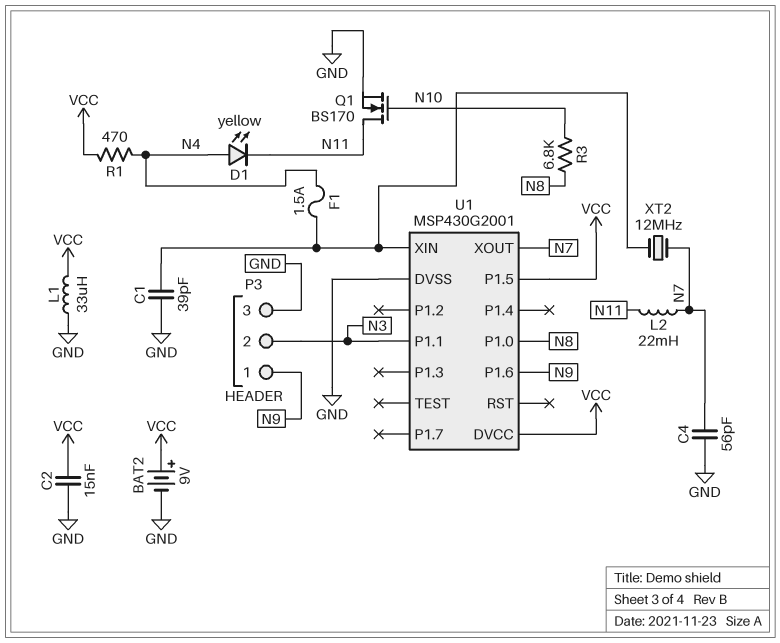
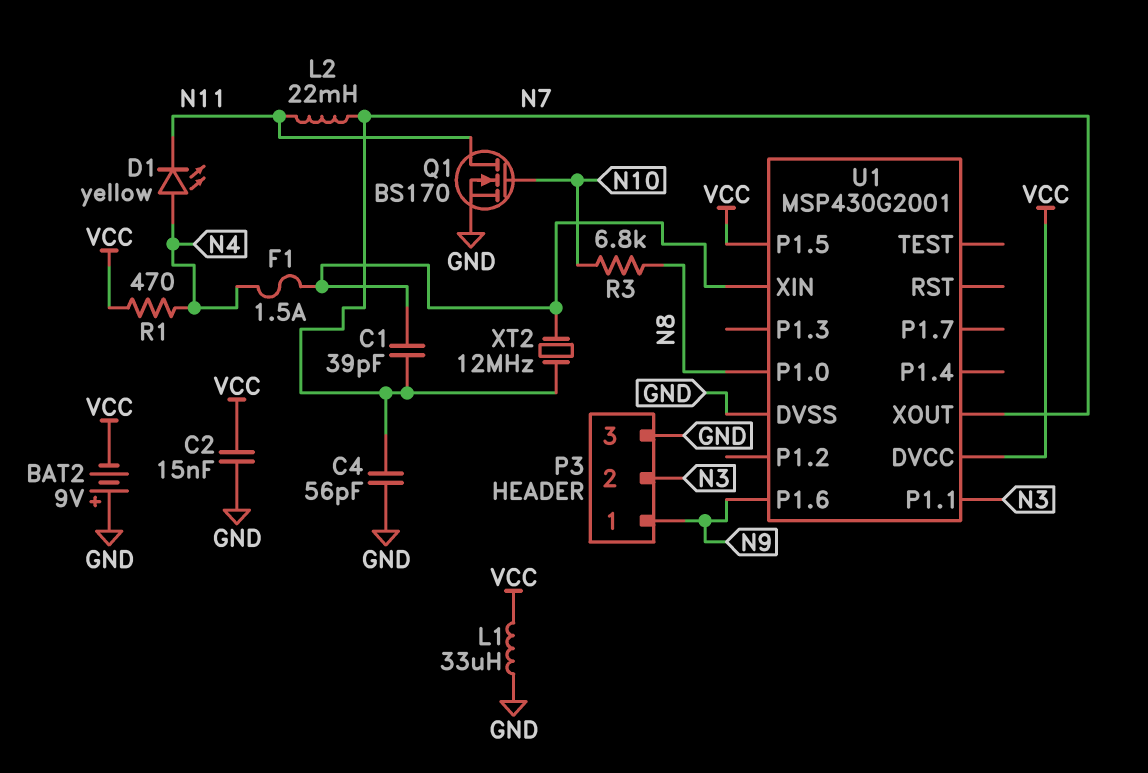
BAT2: 9V (plus VCC, minus GND) -> 9V (plus GND, minus VCC)
C1: 39pF (GND, U1/XIN) -> 39pF (N7, U1/XIN)

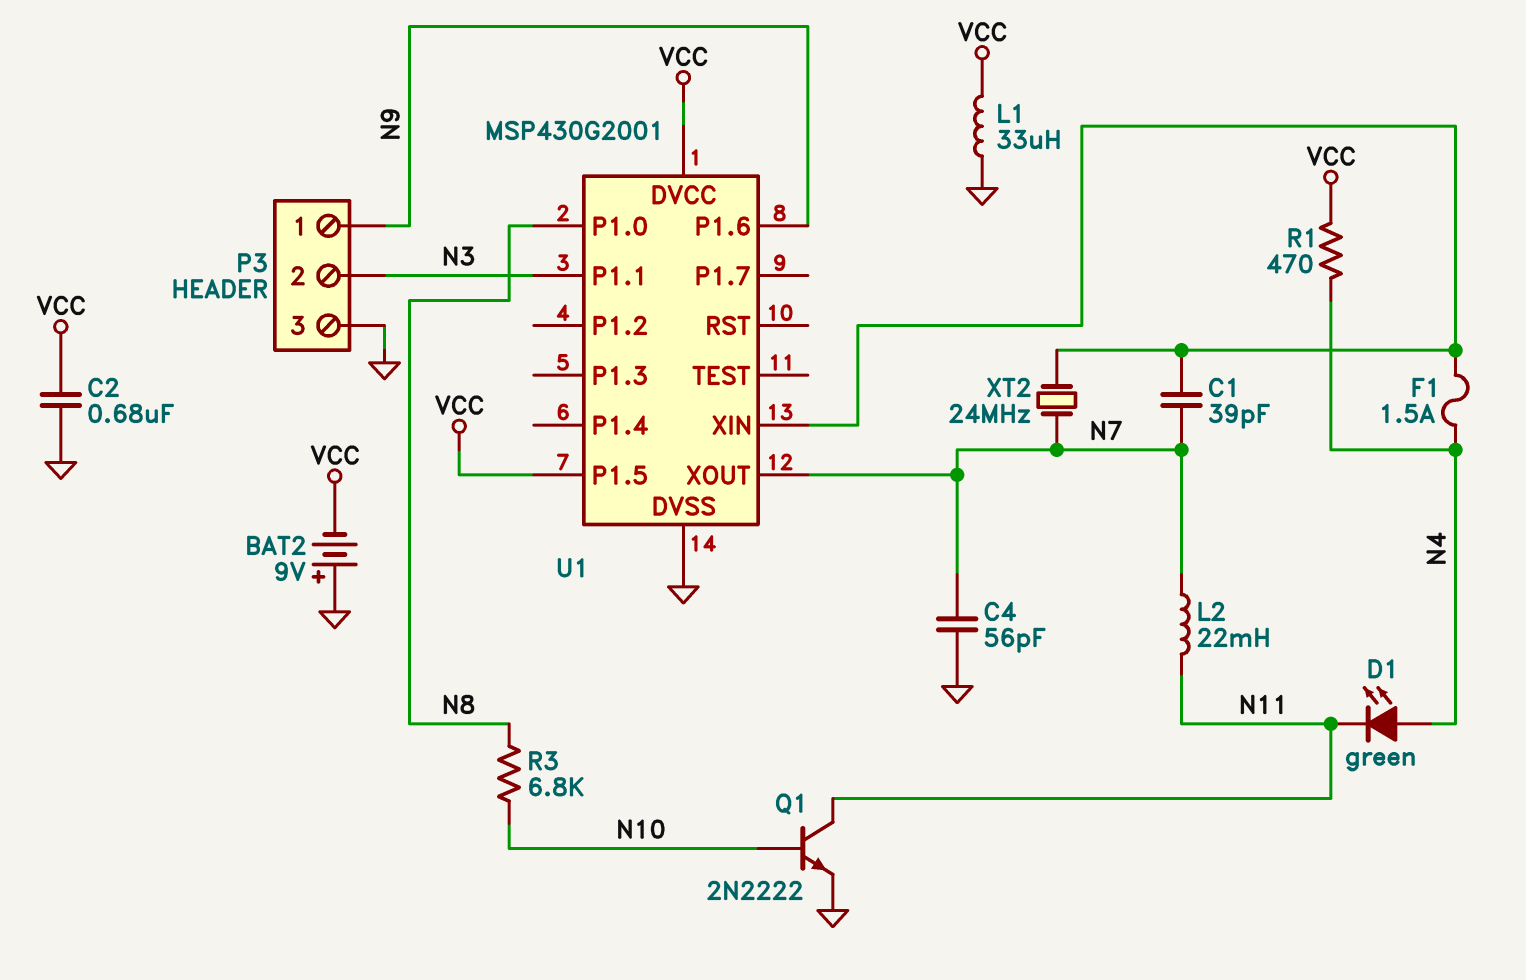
C2: 15nF (GND, VCC) -> 680nF (GND, VCC)
D1: LED yellow (A N4, K N11) -> LED green (A N4, K N11)
Q1: NMOS BS170 (G N10, D N11, S GND) -> NPN 2N2222 (B N10, C N11, E GND)
XT2: 12MHz (N7, U1/XIN) -> 24MHz (N7, U1/XIN)

